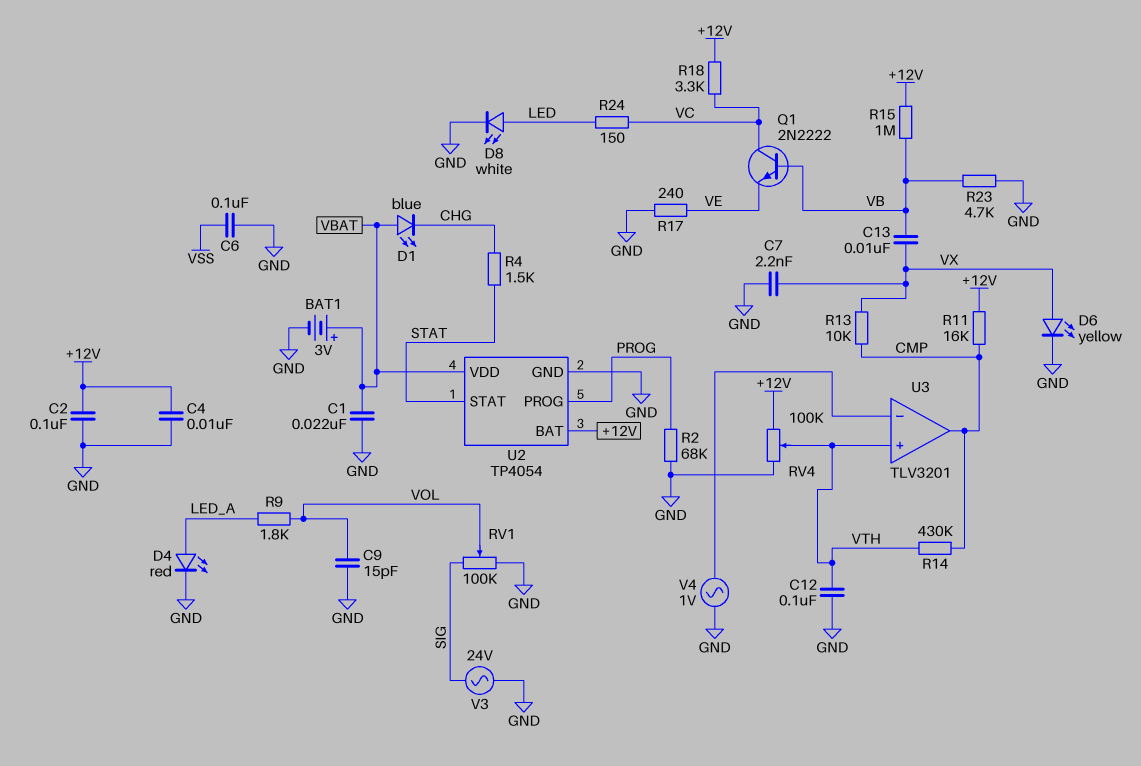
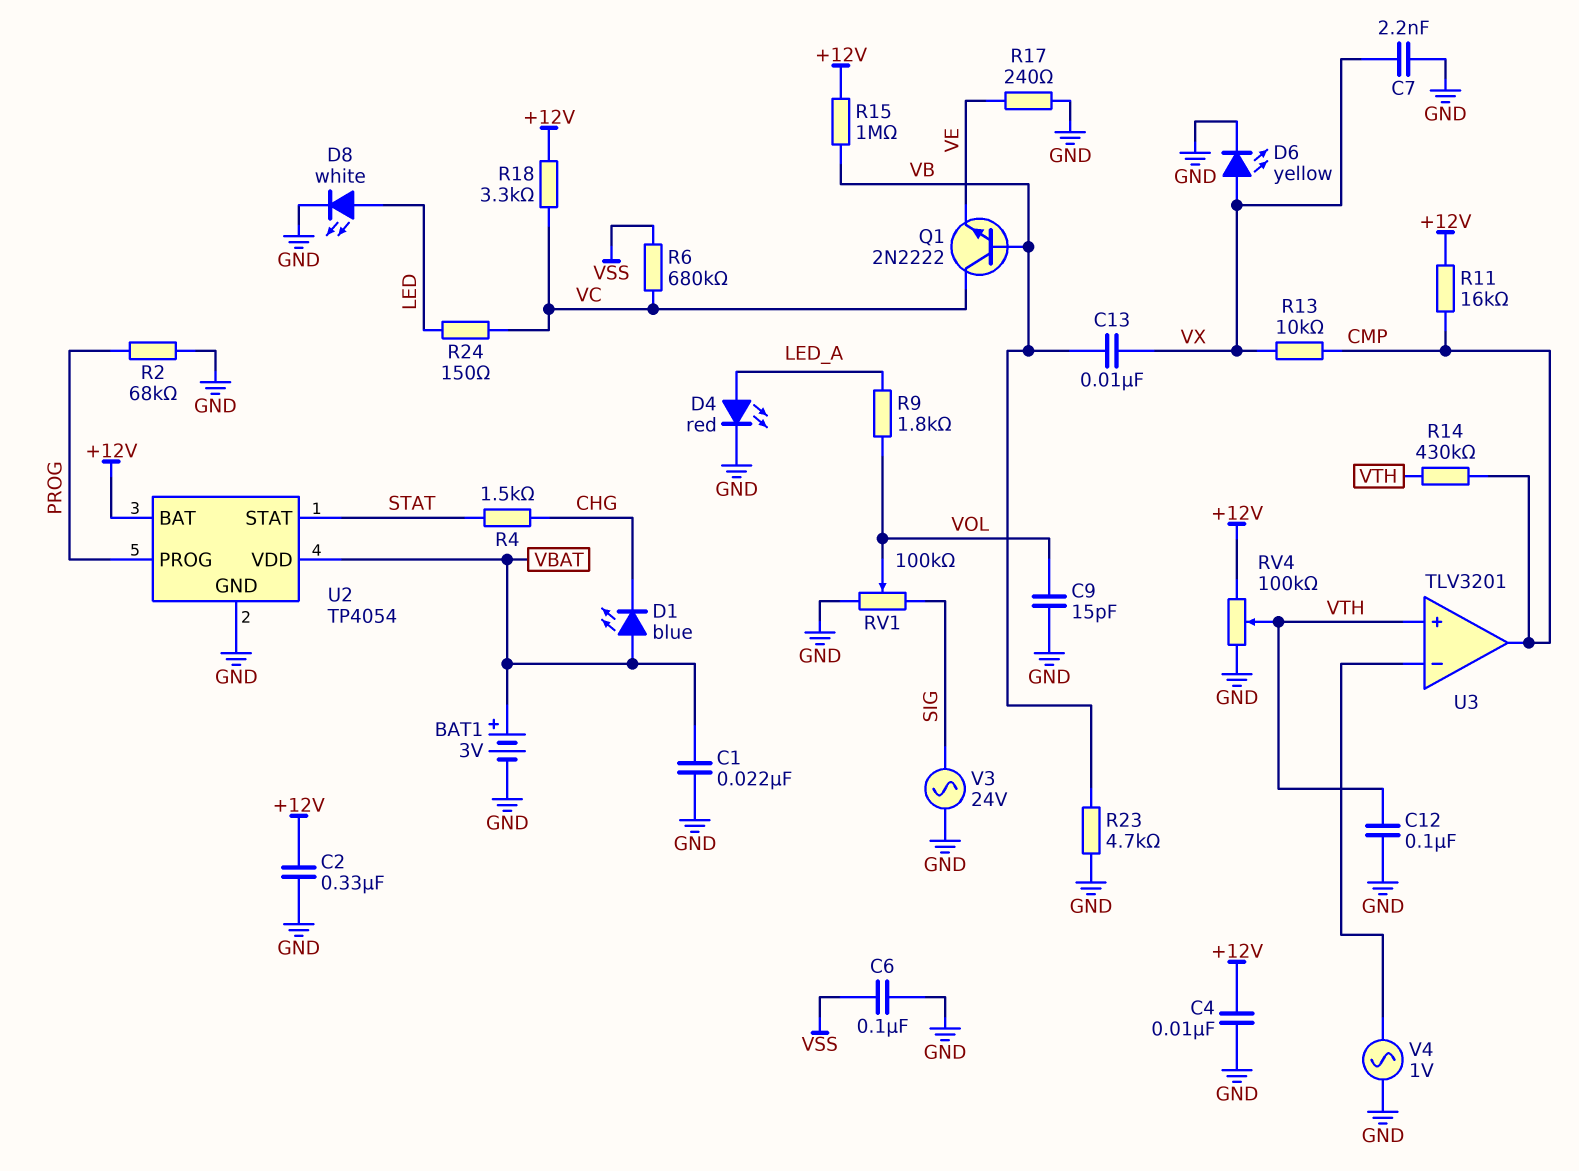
C2: 100nF (+12V, GND) -> 330nF (+12V, GND)
R6: none -> 680k (VC, VSS)

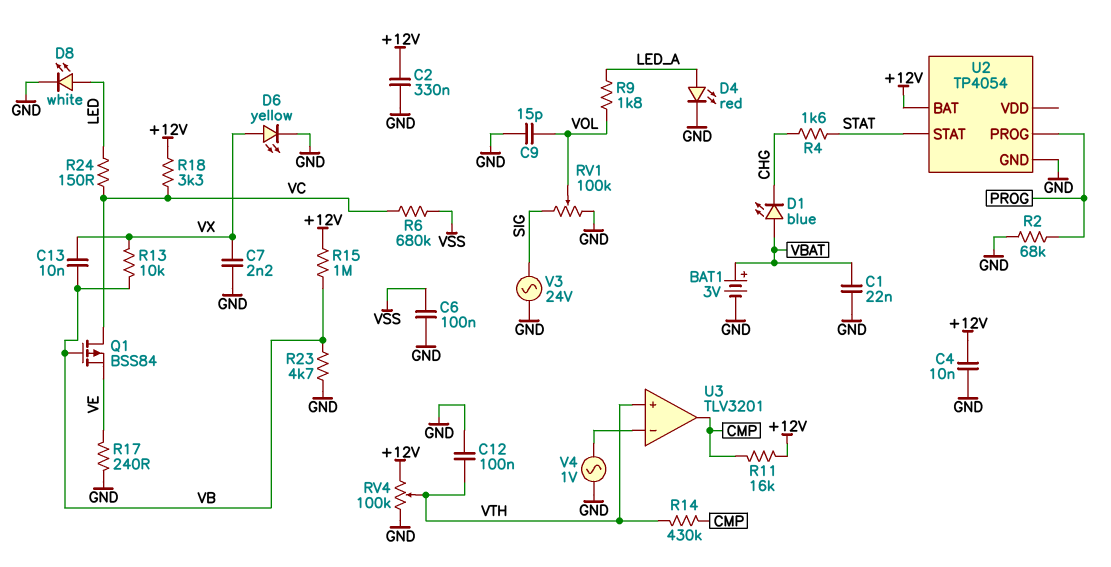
Q1: NPN 2N2222 (B VB, C VC, E VE) -> PMOS BSS84 (G VB, D VC, S VE)
R4: 1.5k (CHG, STAT) -> 1.6k (CHG, STAT)
R13: 10k (CMP, VX) -> 10k (VB, VX)
U2 pin VDD: VBAT -> none

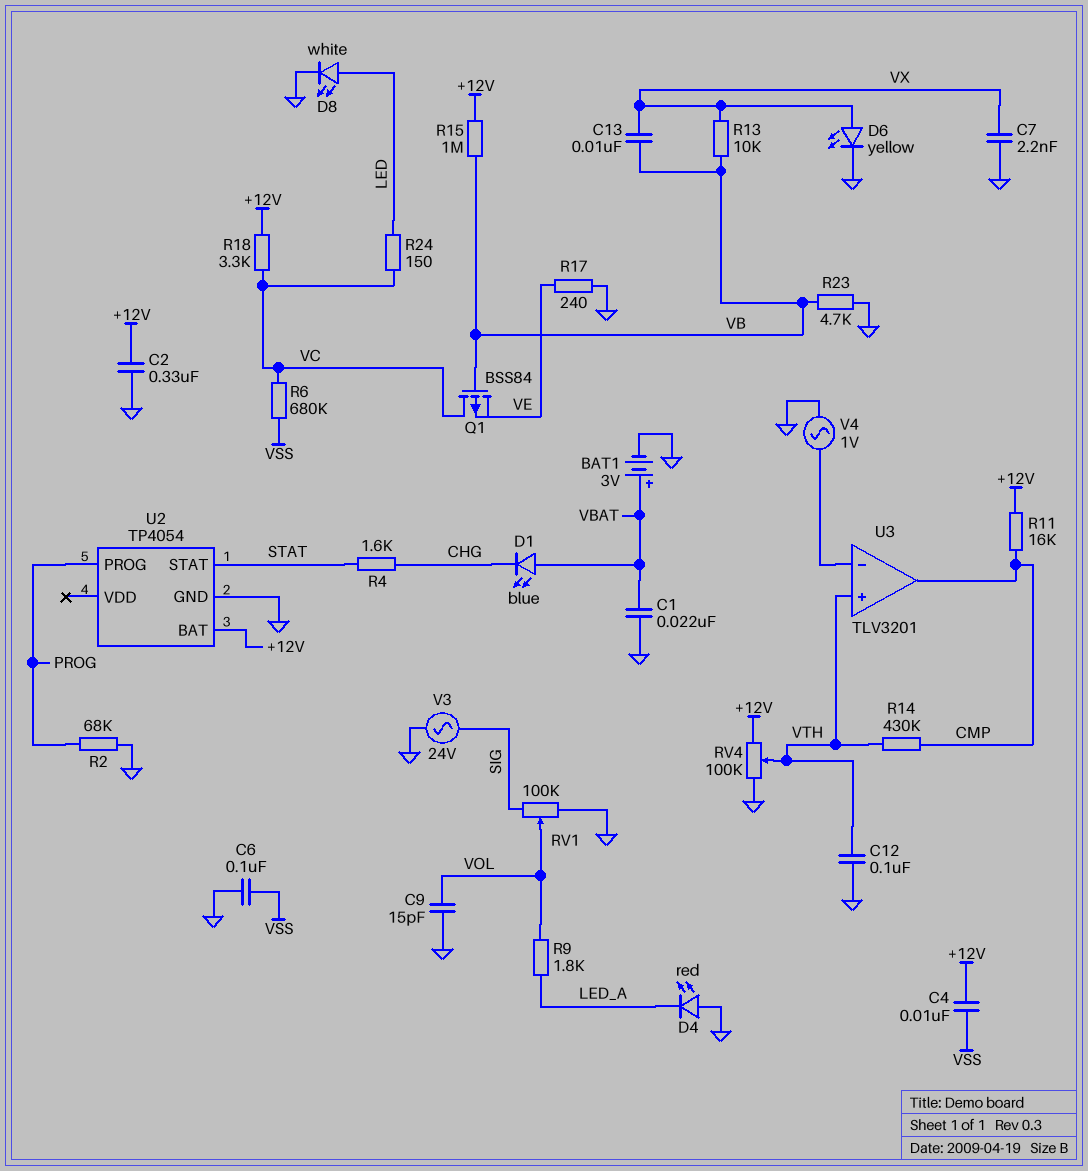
C4: 10nF (+12V, GND) -> 10nF (+12V, VSS)
D4: LED red (A LED_A, K GND) -> LED red (A GND, K LED_A)

